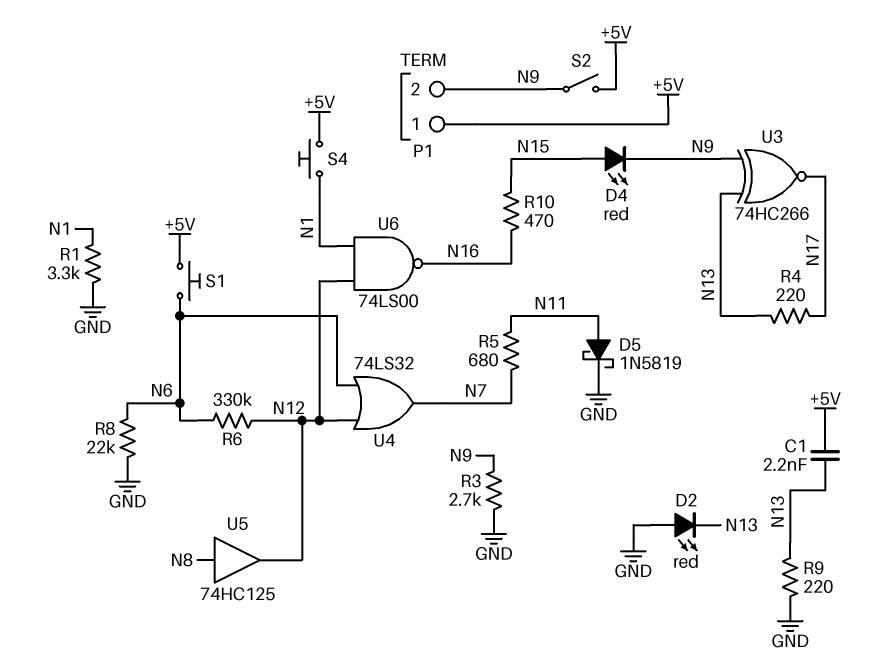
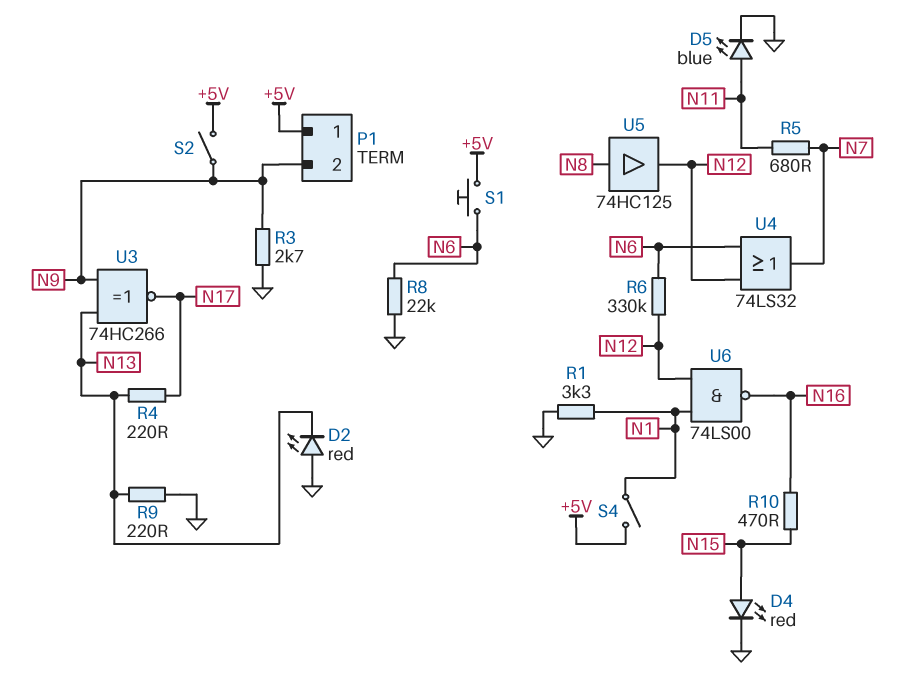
C1: 2.2nF (+5V, N13) -> none
D4: LED red (A N15, K N9) -> LED red (A N15, K GND)
D5: schottky 1N5819 (A N11, K GND) -> LED blue (A N11, K GND)
S4: button (+5V, N1) -> switch (+5V, N1)

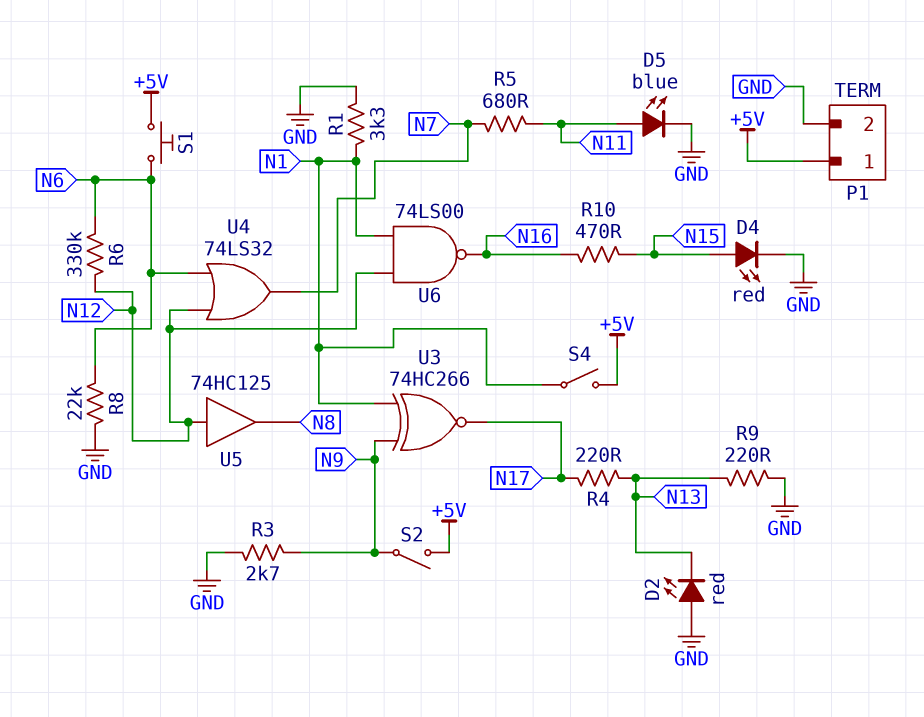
P1 pin 2: N9 -> GND
U3: XNOR 74HC266 (in N9, in N13, out N17) -> XNOR 74HC266 (in N1, in N9, out N17)
U5: buffer 74HC125 (in N8, out N12) -> buffer 74HC125 (in N12, out N8)

